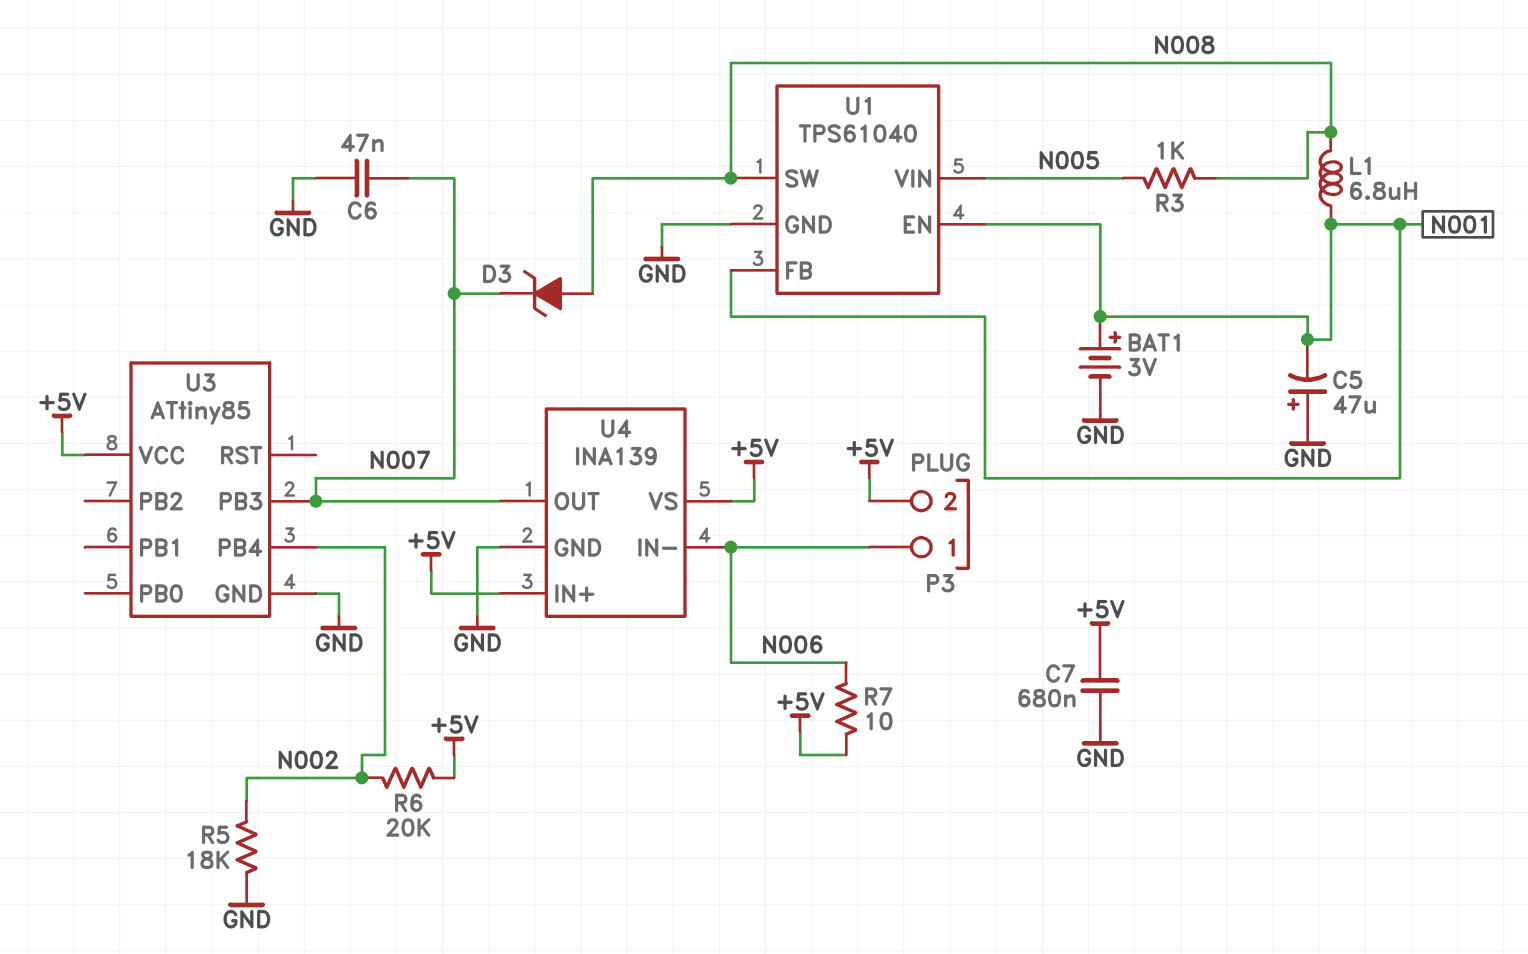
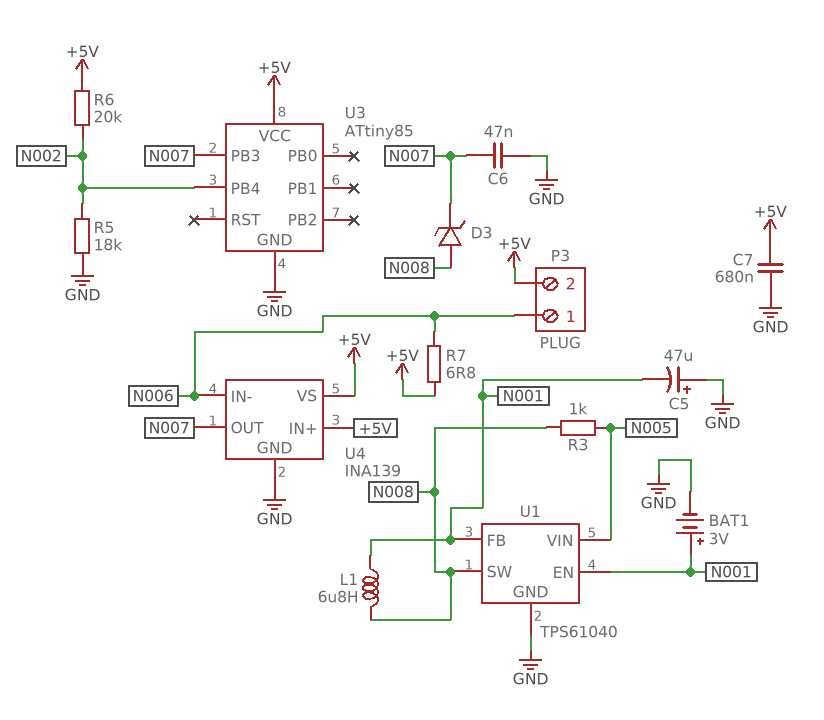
R7: 10 (+5V, N006) -> 6.8 (+5V, N006)

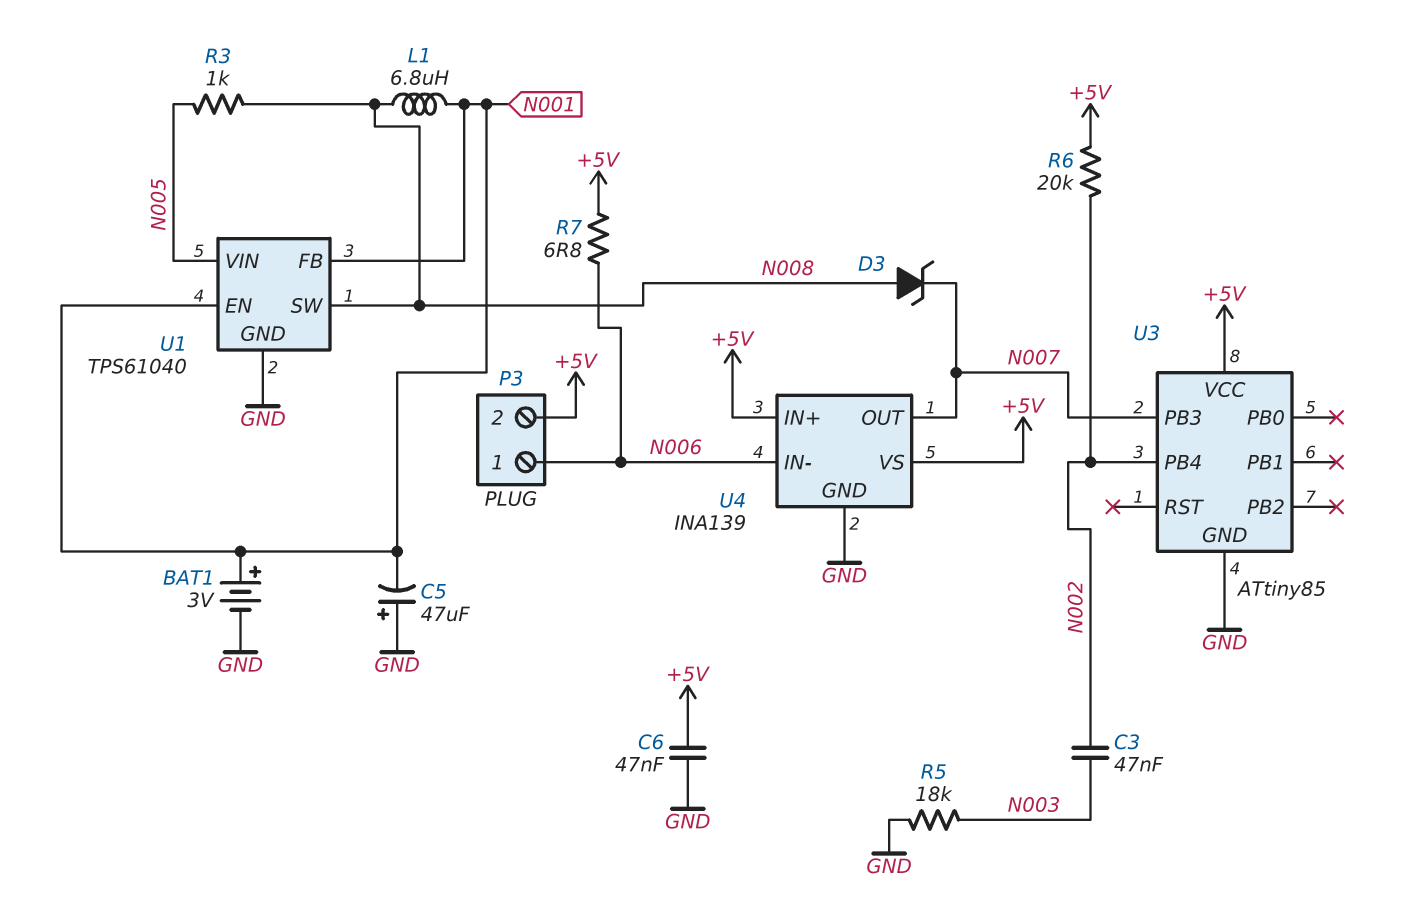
C3: none -> 47nF (N002, N003)
C6: 47nF (GND, N007) -> 47nF (+5V, GND)
C7: 680nF (+5V, GND) -> none
R5: 18k (GND, N002) -> 18k (GND, N003)

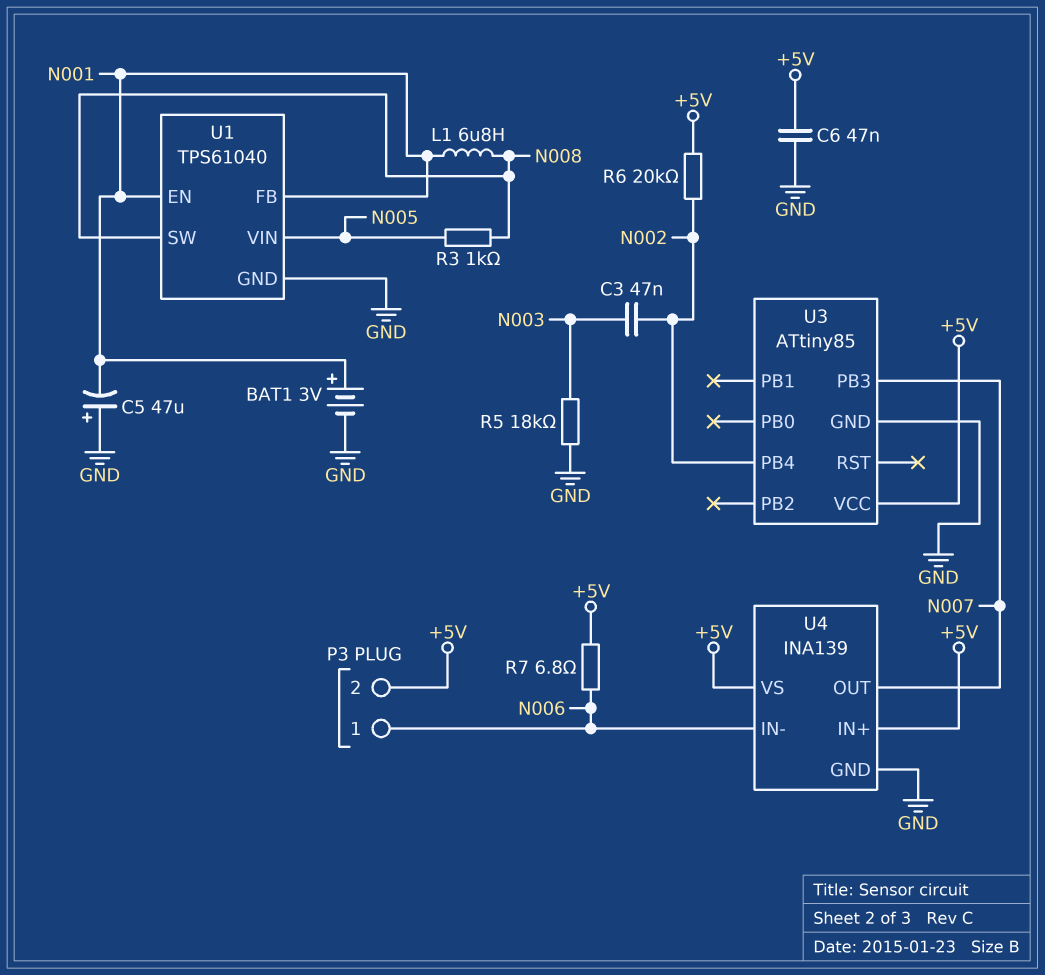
D3: zener (A N008, K N007) -> none

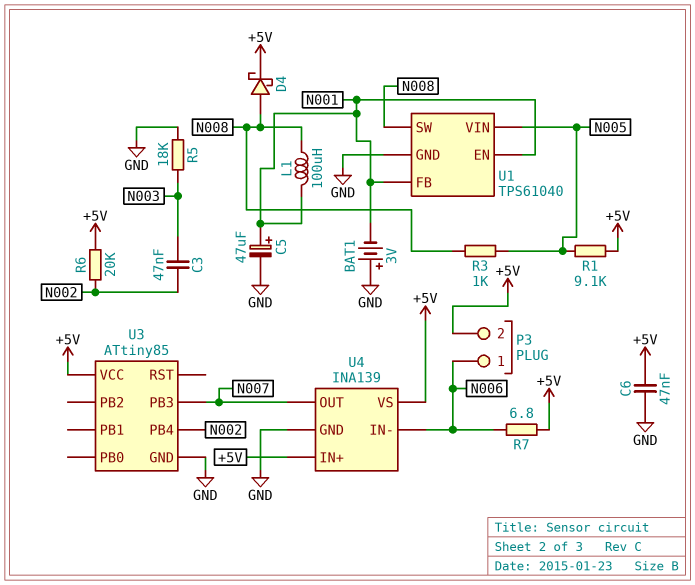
BAT1: 3V (plus N001, minus GND) -> 3V (plus GND, minus N001)
C5: 47uF (plus GND, minus N001) -> 47uF (plus N001, minus GND)
D4: none -> schottky (A N008, K +5V)
L1: 6.8uH (N001, N008) -> 100uH (N001, N008)
R1: none -> 9.1k (+5V, N005)

